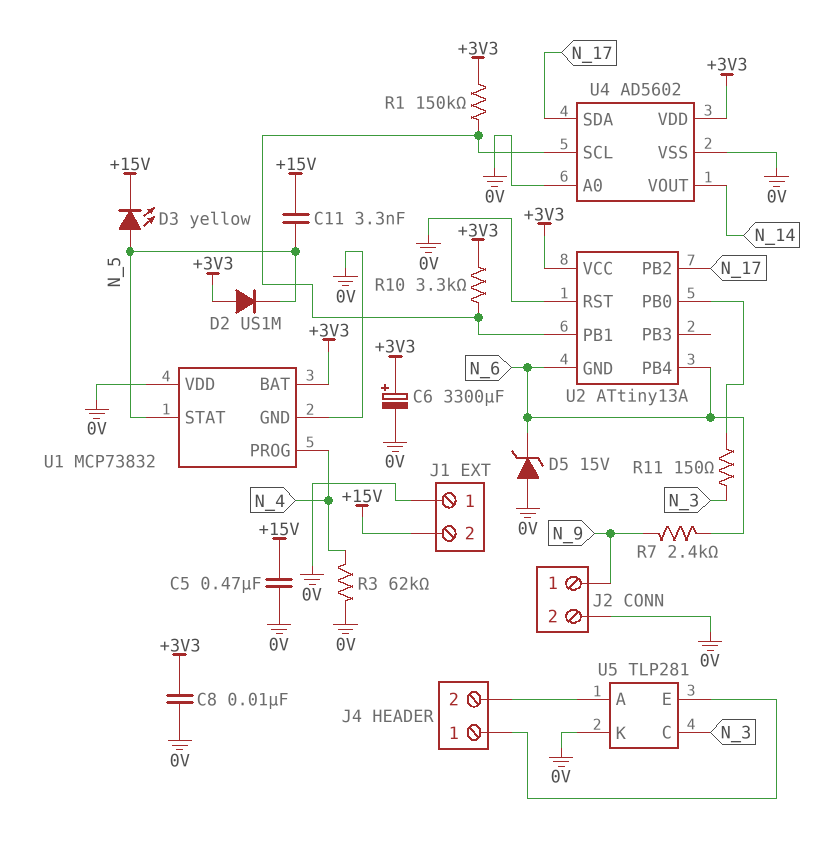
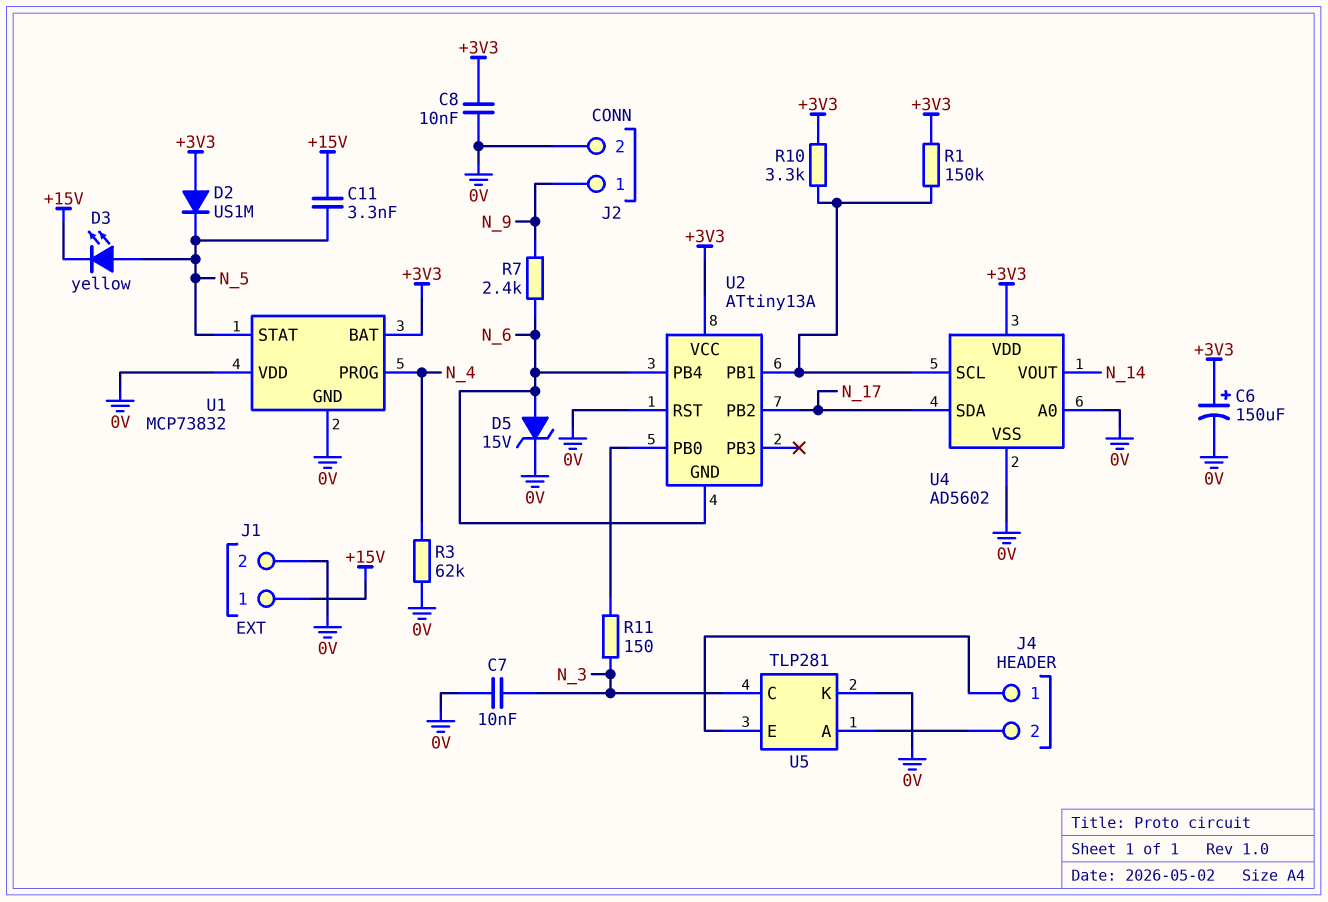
C5: 470nF (+15V, 0V) -> none
C6: 3300uF (plus +3V3, minus 0V) -> 150uF (plus +3V3, minus 0V)
C7: none -> 10nF (0V, N_3)
D5: zener 15V (A 0V, K N_6) -> zener 15V (A N_6, K 0V)
J1 pin 1: 0V -> +15V
J1 pin 2: +15V -> 0V

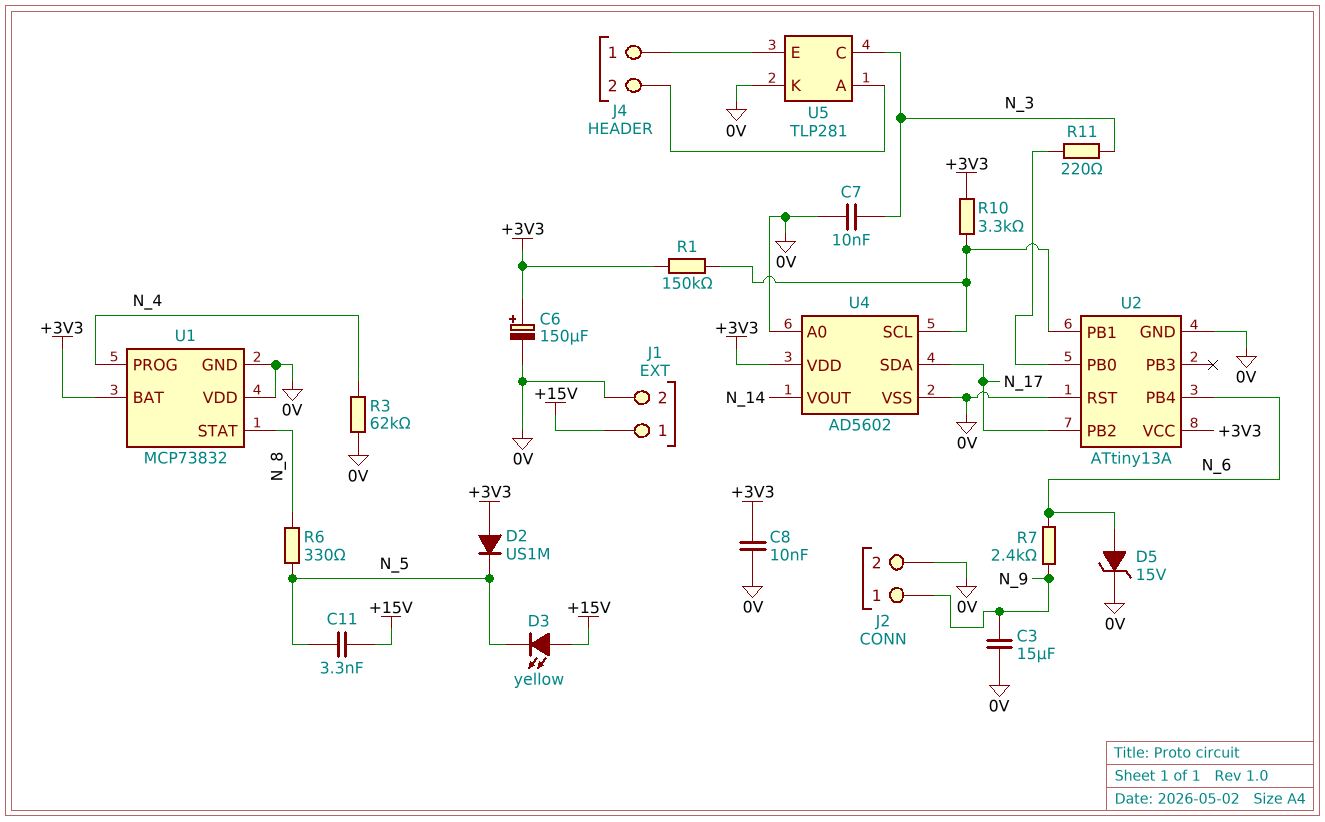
C3: none -> 15uF (0V, N_9)
D3: LED yellow (A N_5, K +15V) -> LED yellow (A +15V, K N_5)
R6: none -> 330 (N_5, N_8)
R11: 150 (N_3, U2/PB0) -> 220 (N_3, U2/PB0)
U1 pin STAT: N_5 -> N_8
U2 pin GND: N_6 -> 0V

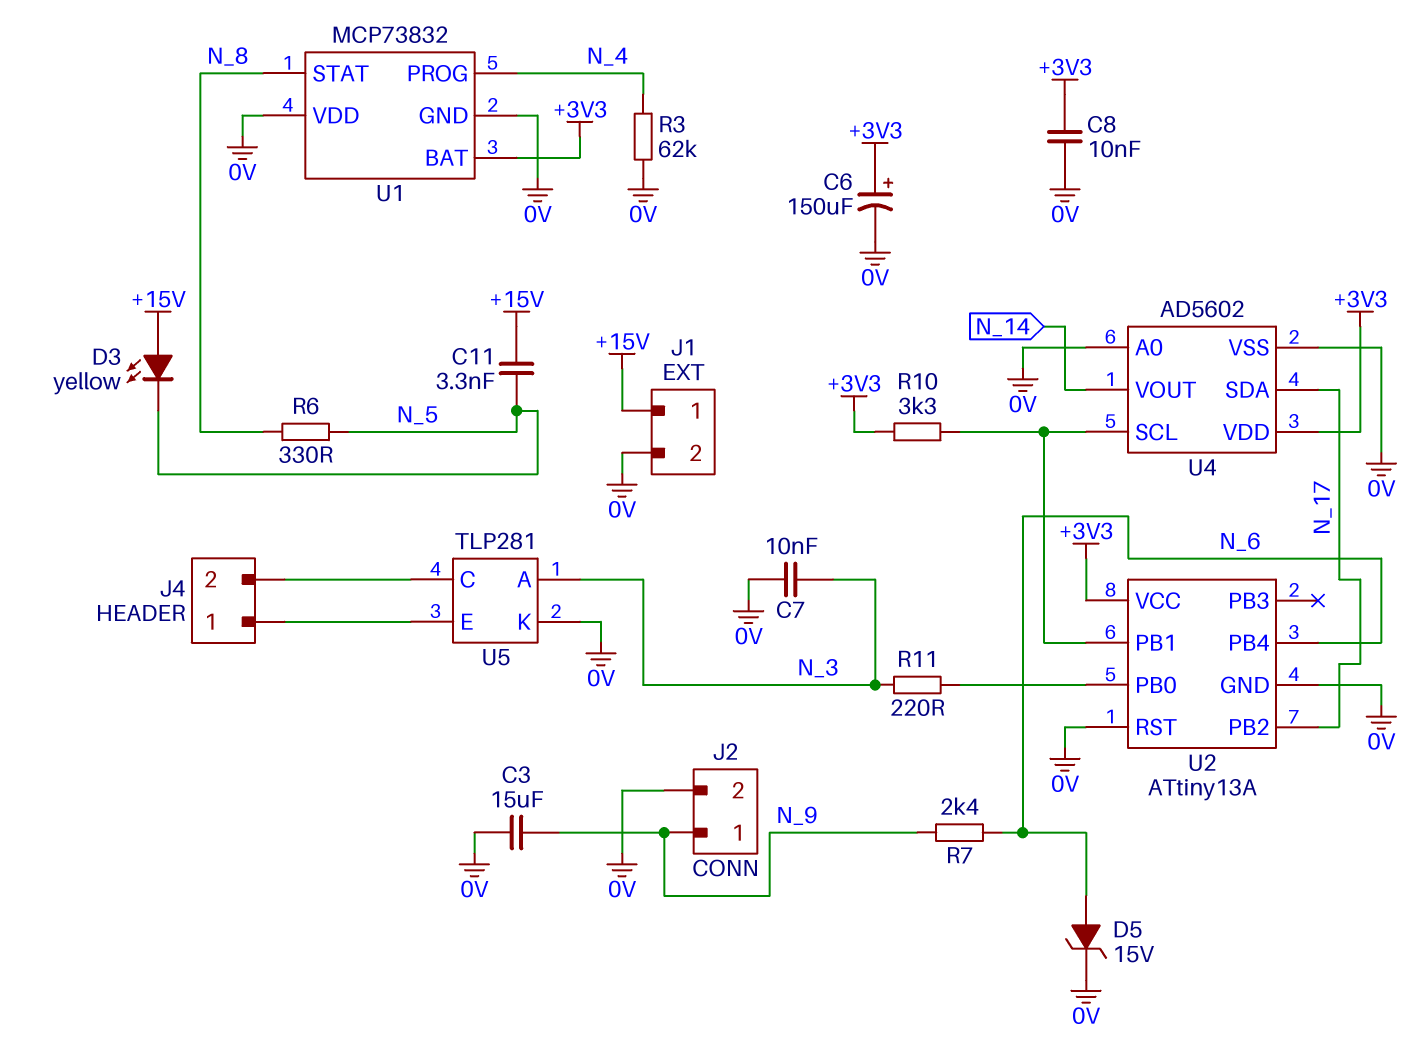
D2: diode US1M (A +3V3, K N_5) -> none
R1: 150k (+3V3, U2/PB1) -> none
U5 pin A: J4/2 -> N_3
U5 pin C: N_3 -> J4/2

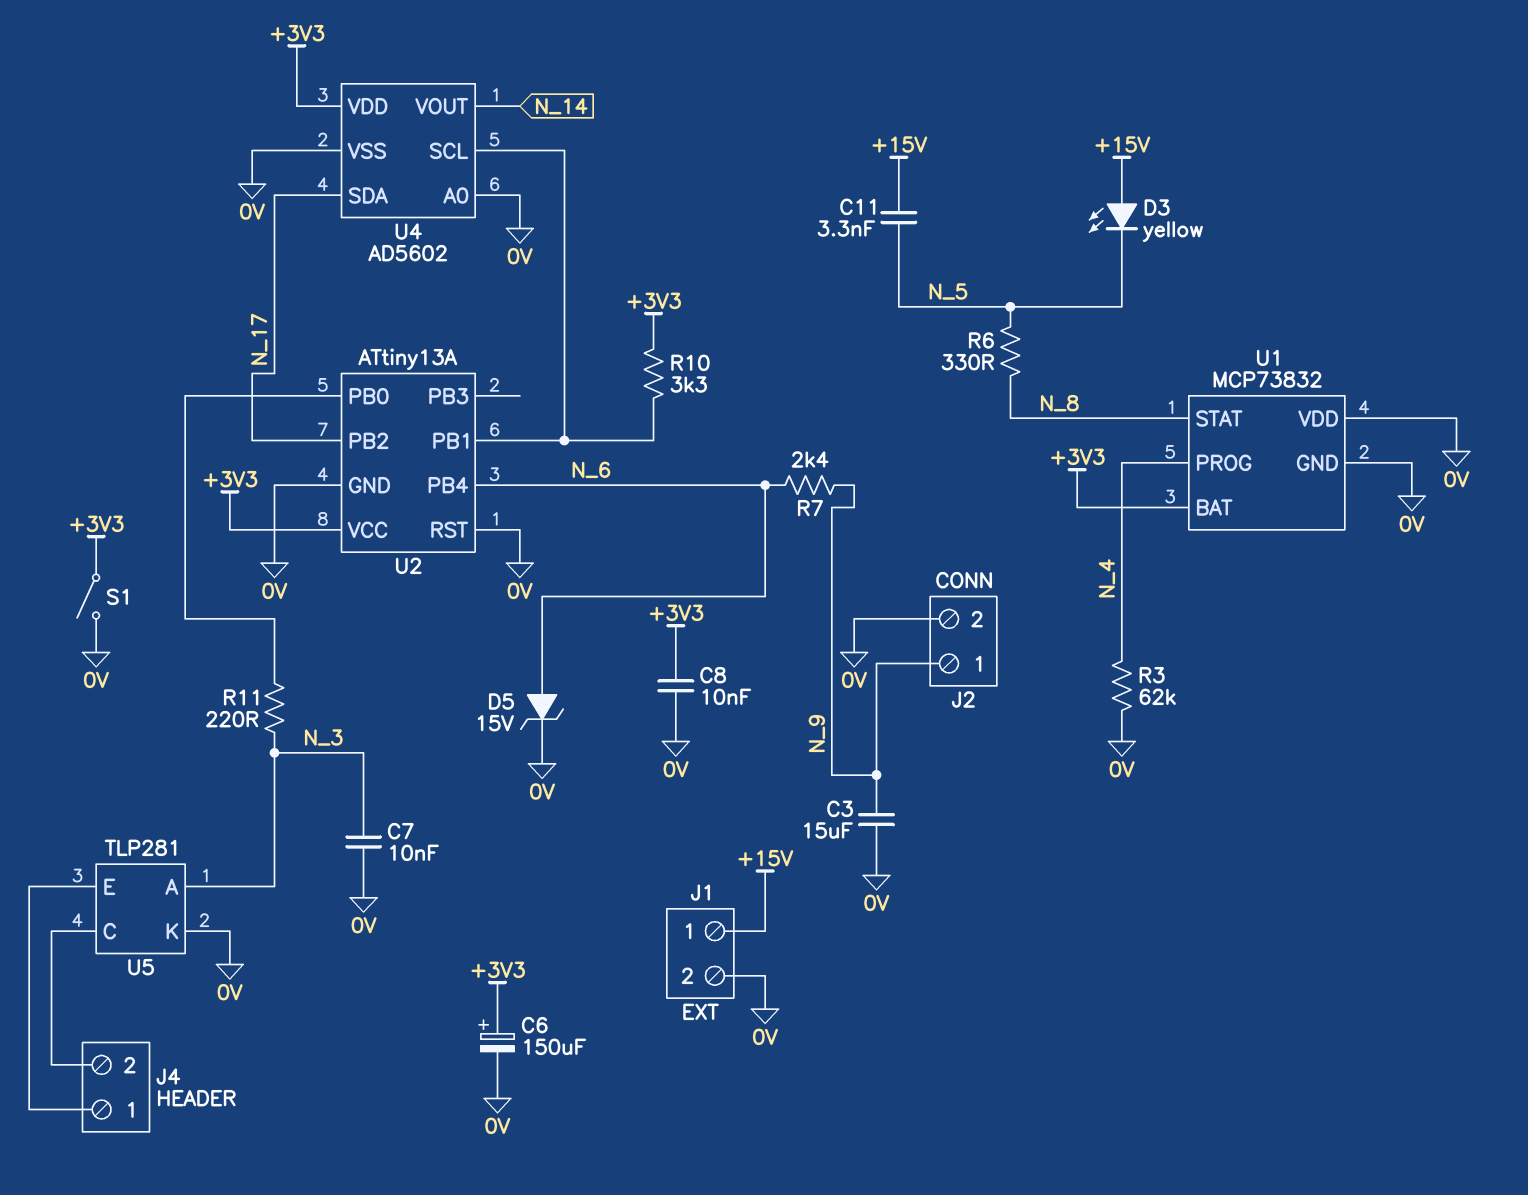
S1: none -> switch (+3V3, 0V)

